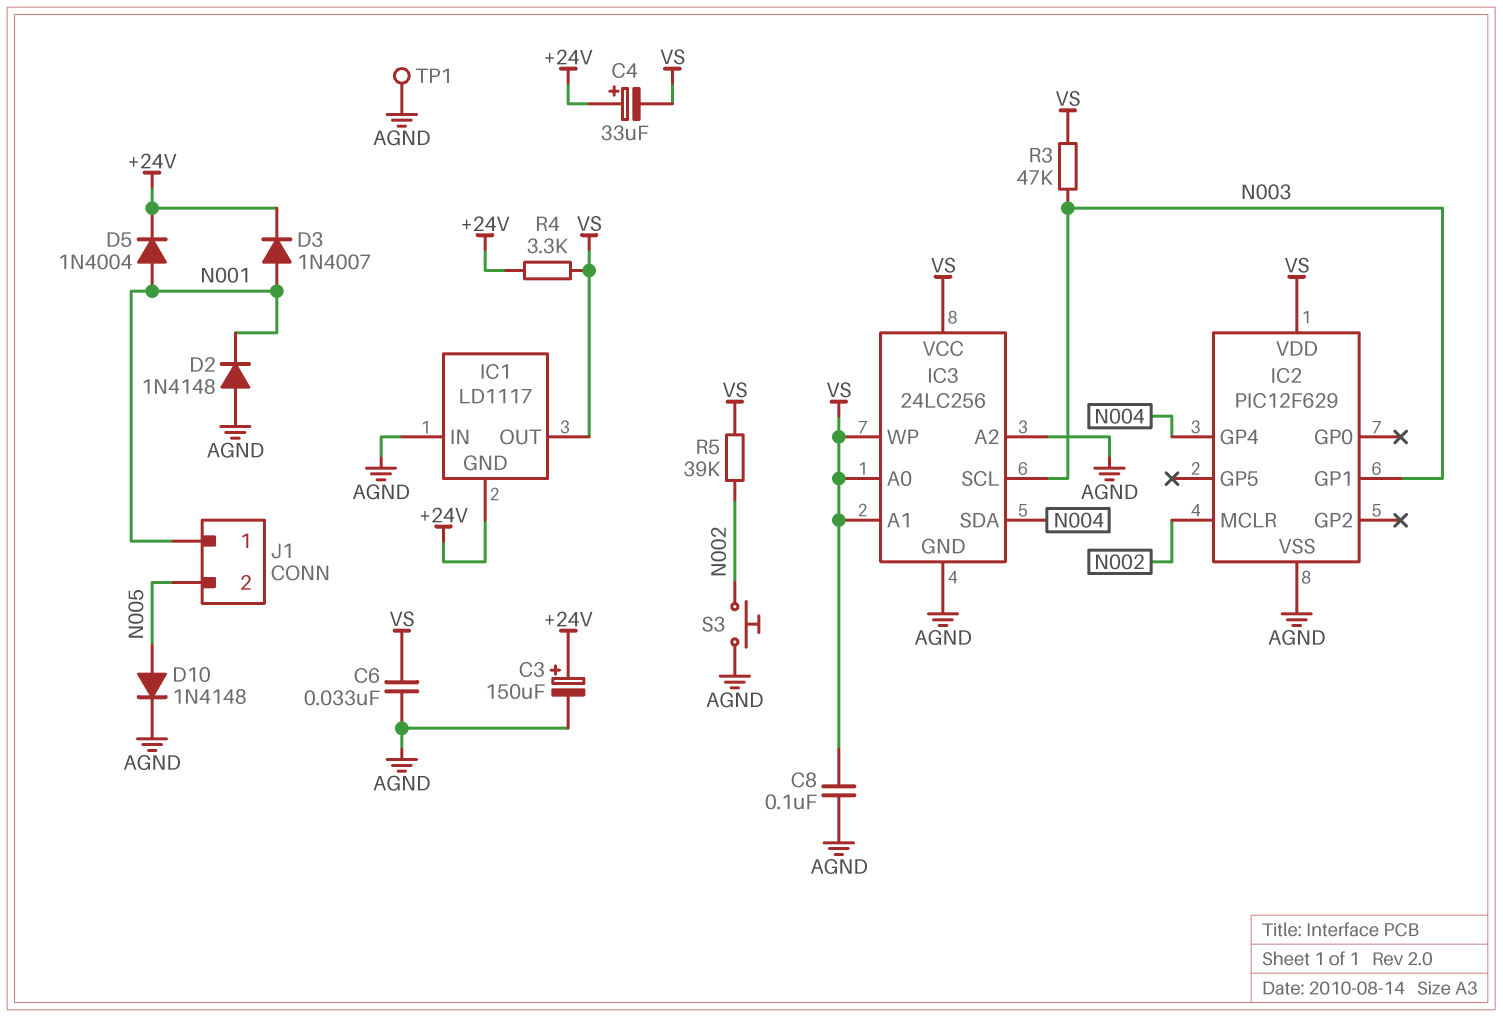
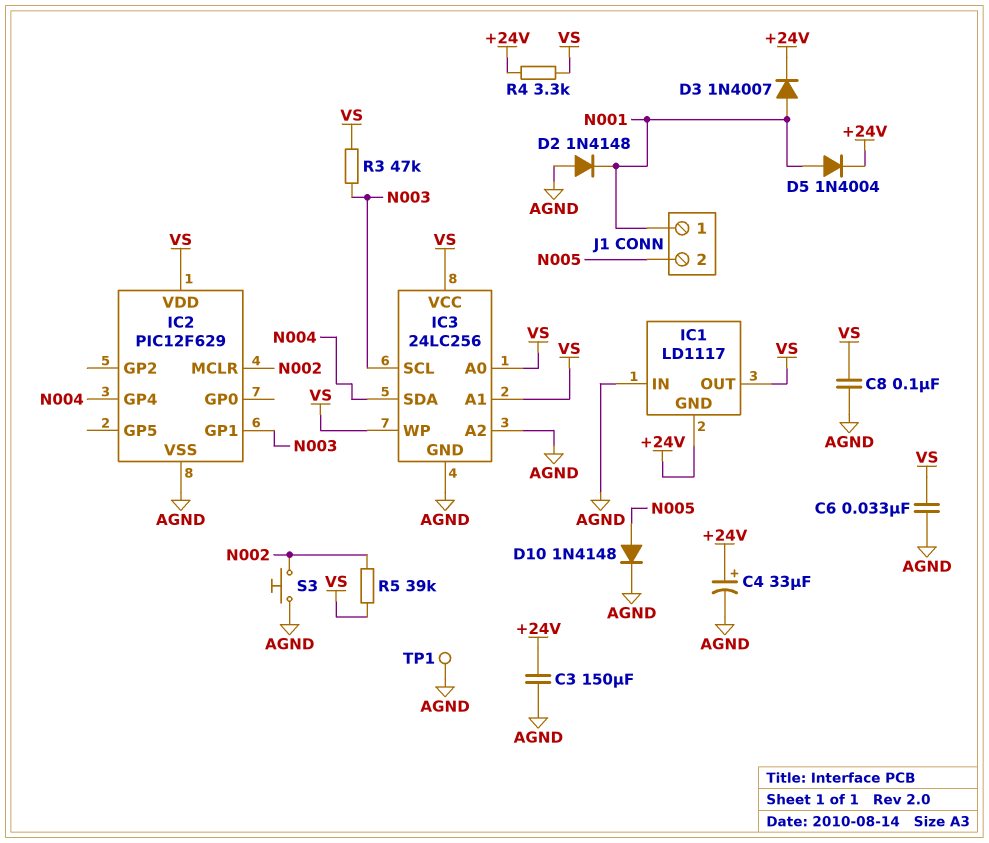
C3: 150uF (plus +24V, minus AGND) -> 150uF (+24V, AGND)
C4: 33uF (plus +24V, minus VS) -> 33uF (plus +24V, minus AGND)

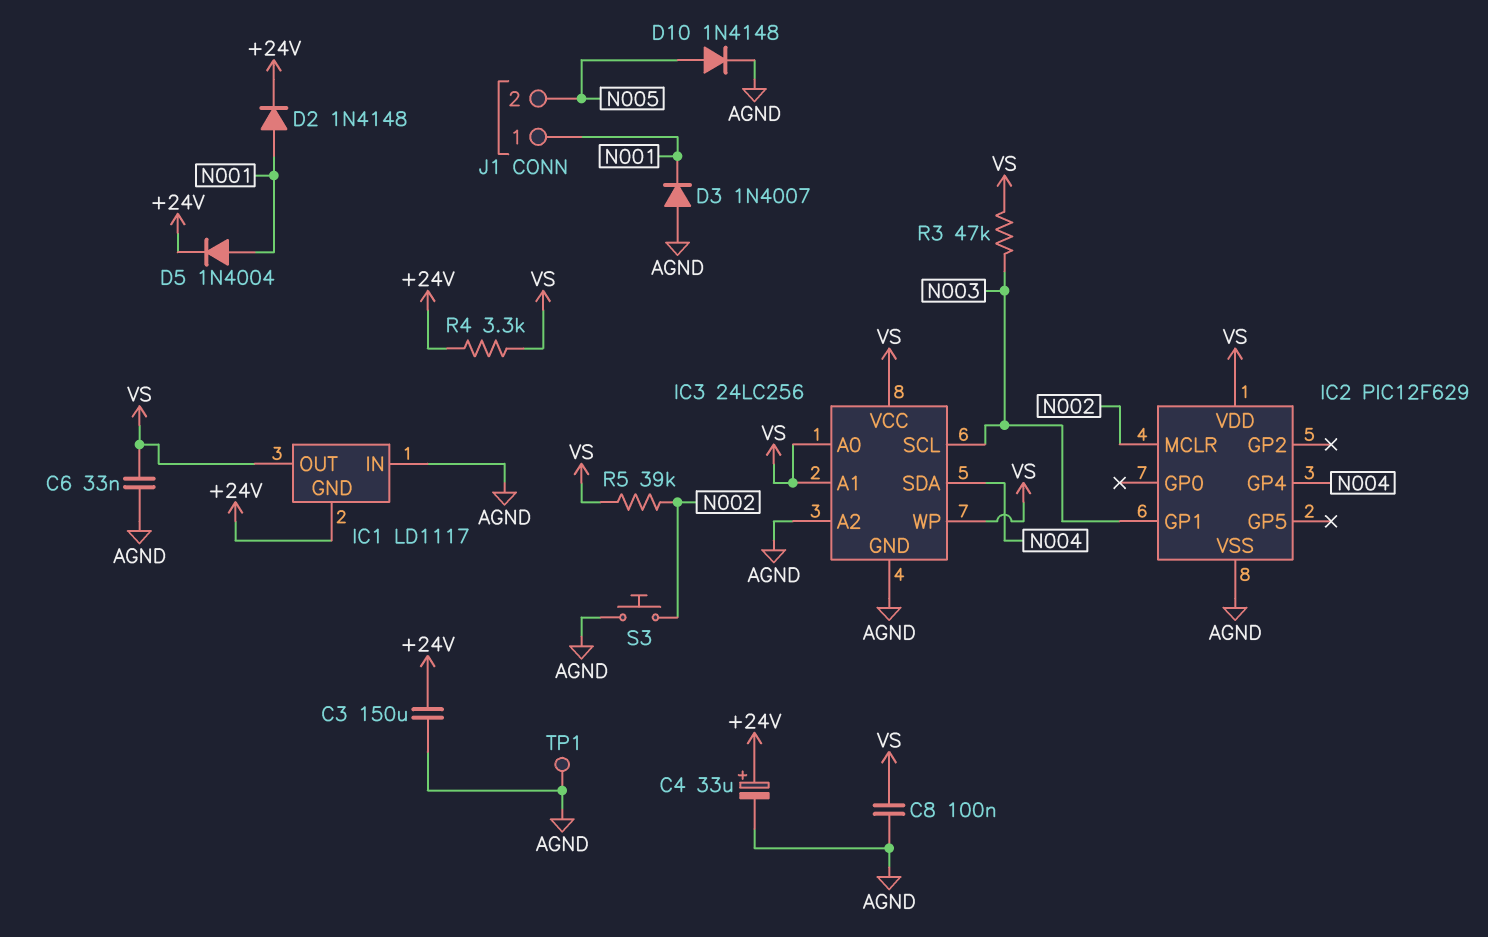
D2: diode 1N4148 (A AGND, K N001) -> diode 1N4148 (A N001, K +24V)
D3: diode 1N4007 (A N001, K +24V) -> diode 1N4007 (A AGND, K N001)

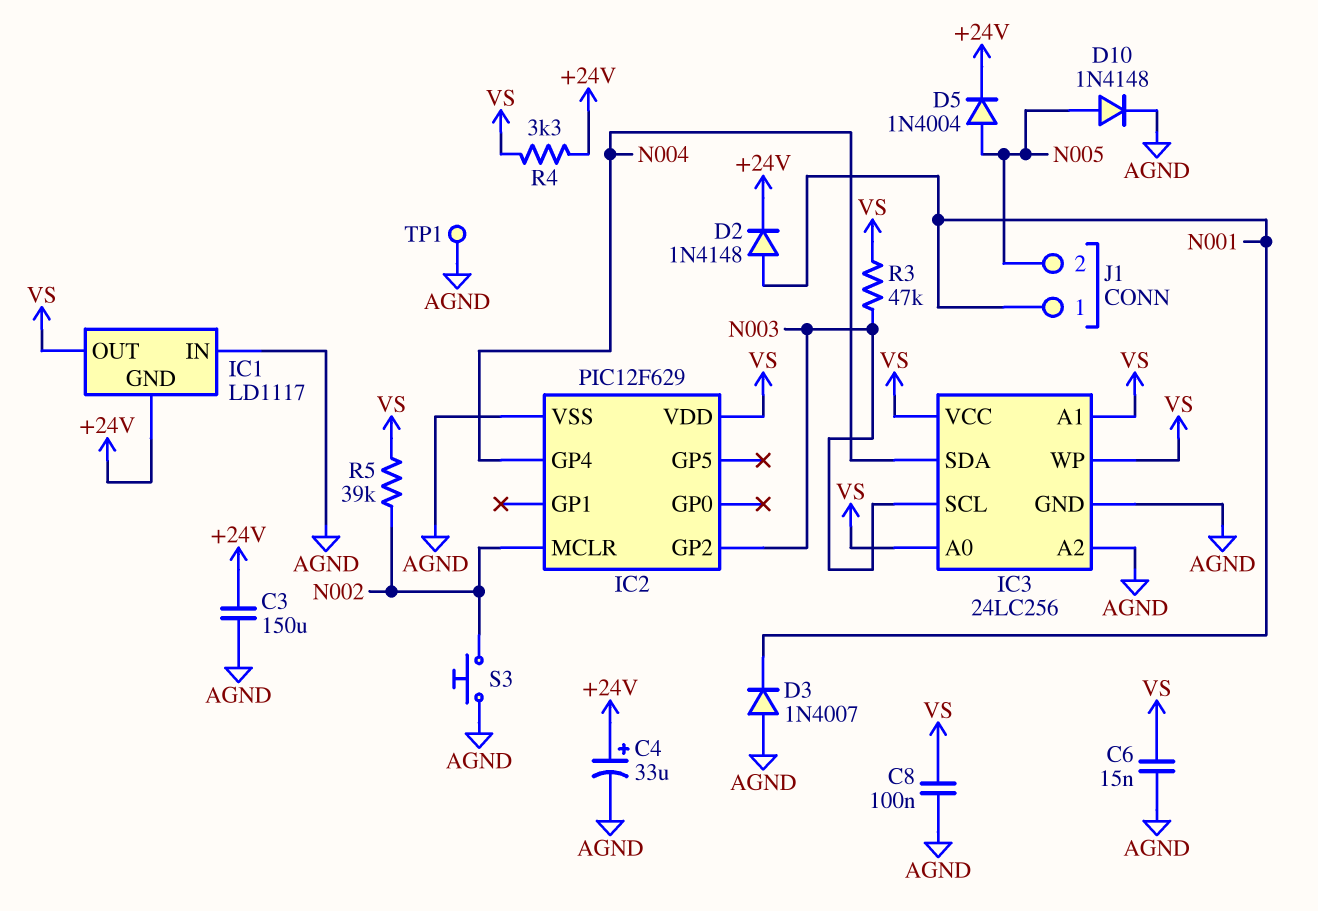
C6: 33nF (AGND, VS) -> 15nF (AGND, VS)
D5: diode 1N4004 (A N001, K +24V) -> diode 1N4004 (A N005, K +24V)
IC2 pin GP1: N003 -> none
IC2 pin GP2: none -> N003

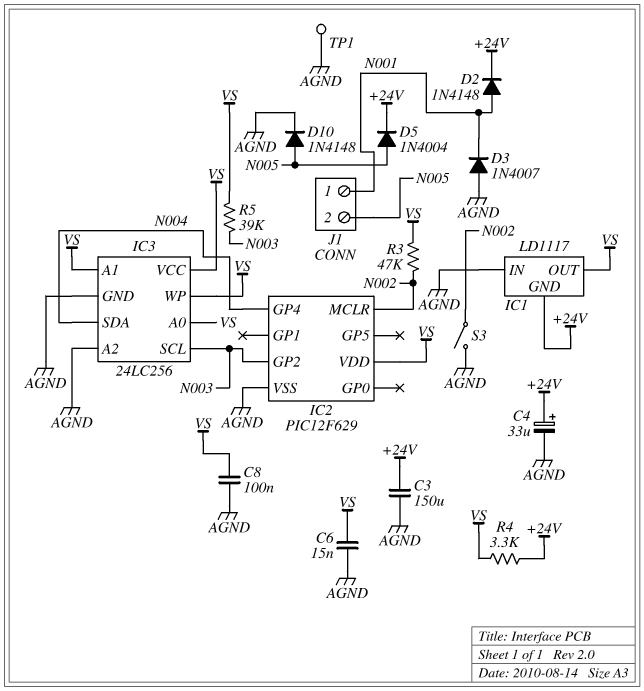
R3: 47k (N003, VS) -> 47k (N002, VS)
R5: 39k (N002, VS) -> 39k (N003, VS)
S3: button (AGND, N002) -> switch (AGND, N002)

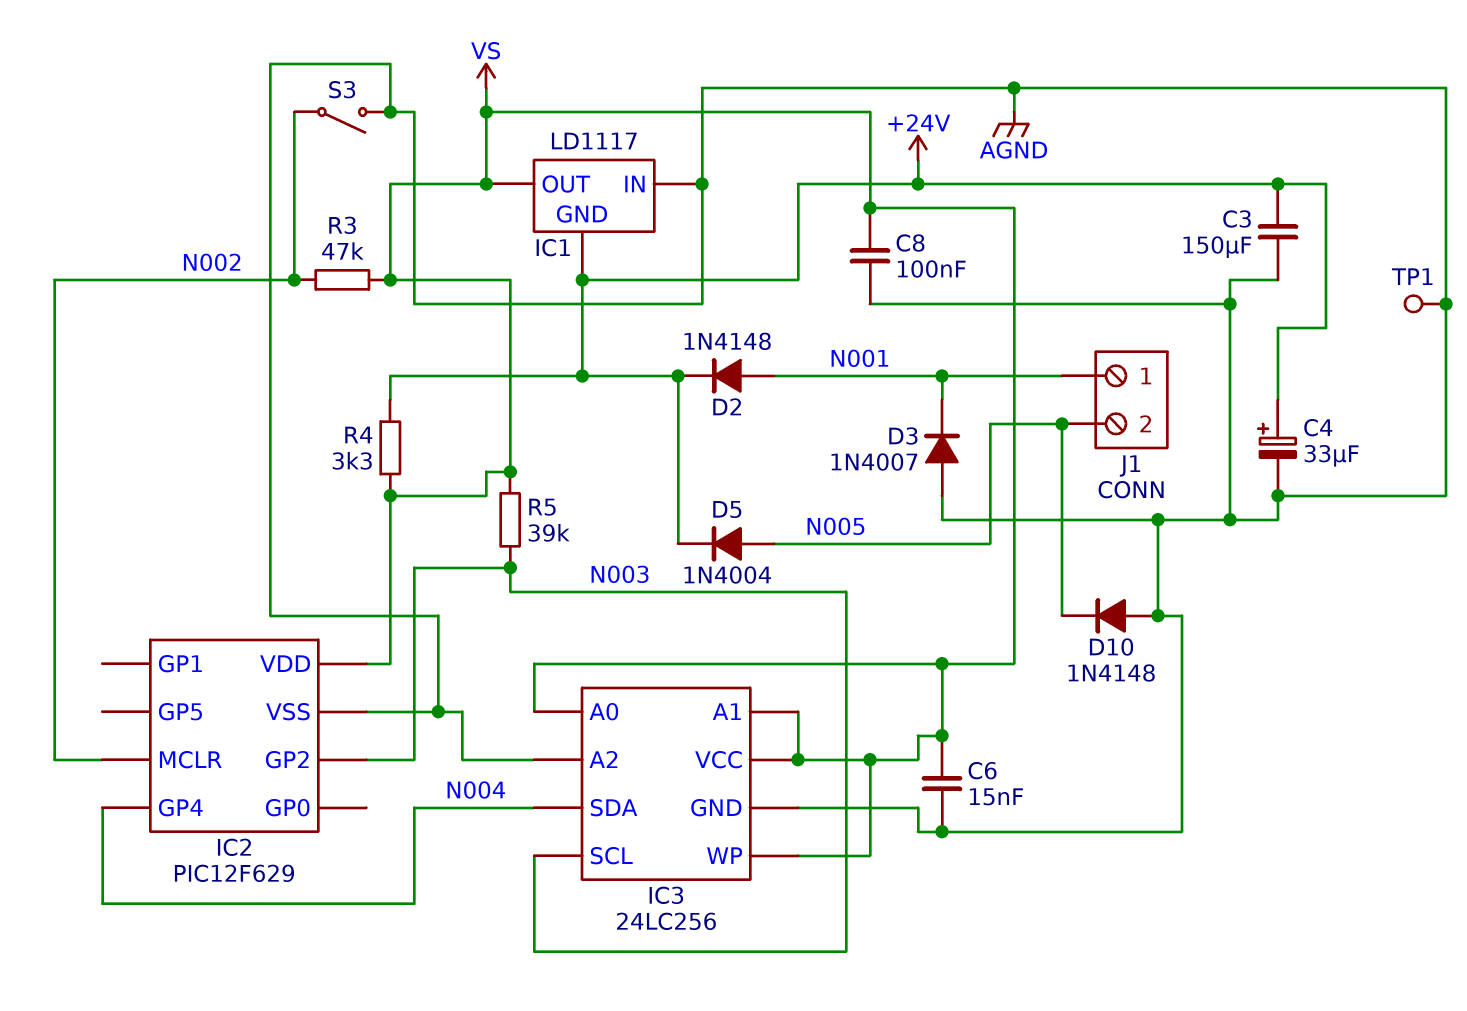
D10: diode 1N4148 (A N005, K AGND) -> diode 1N4148 (A AGND, K N005)

